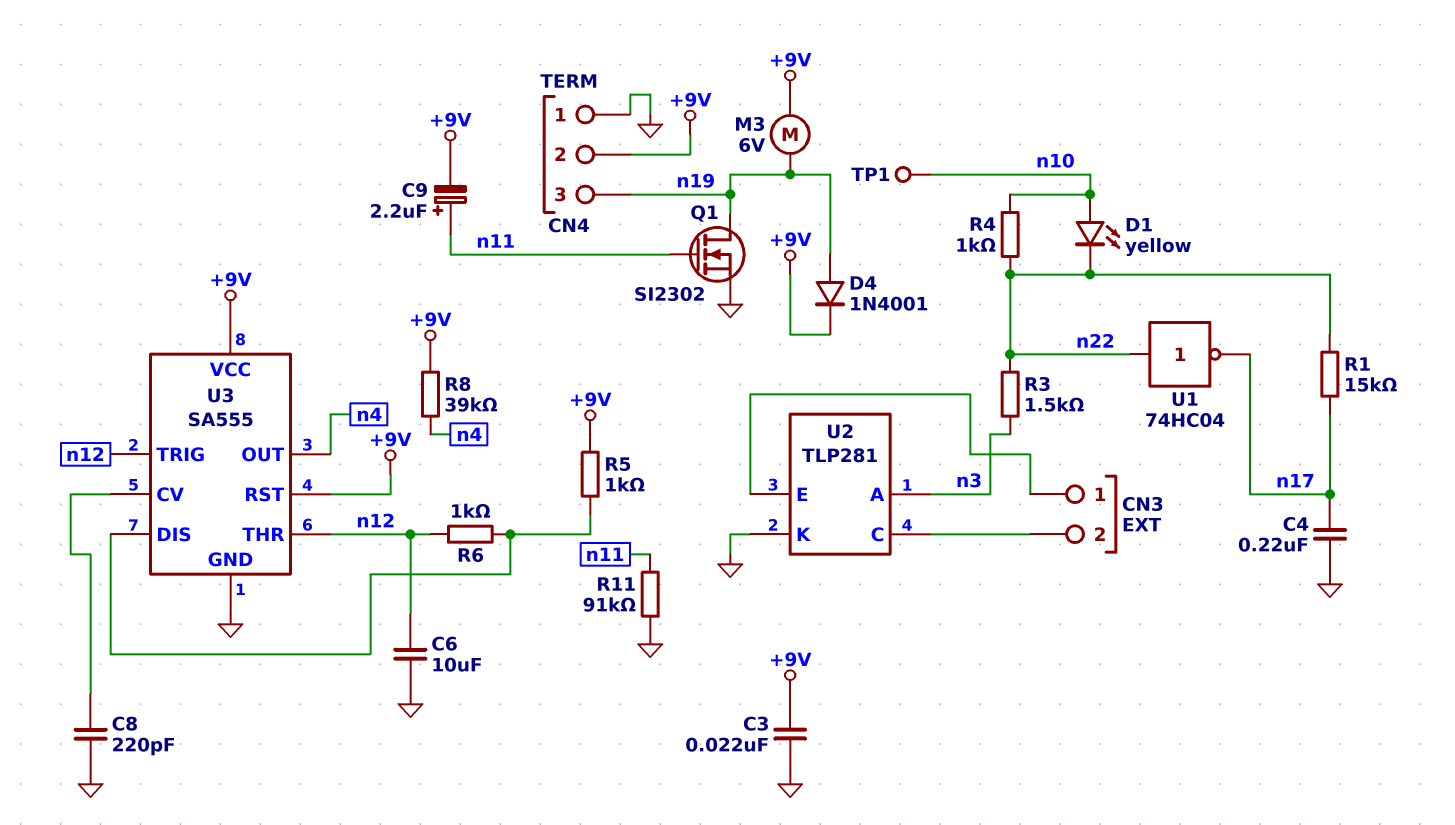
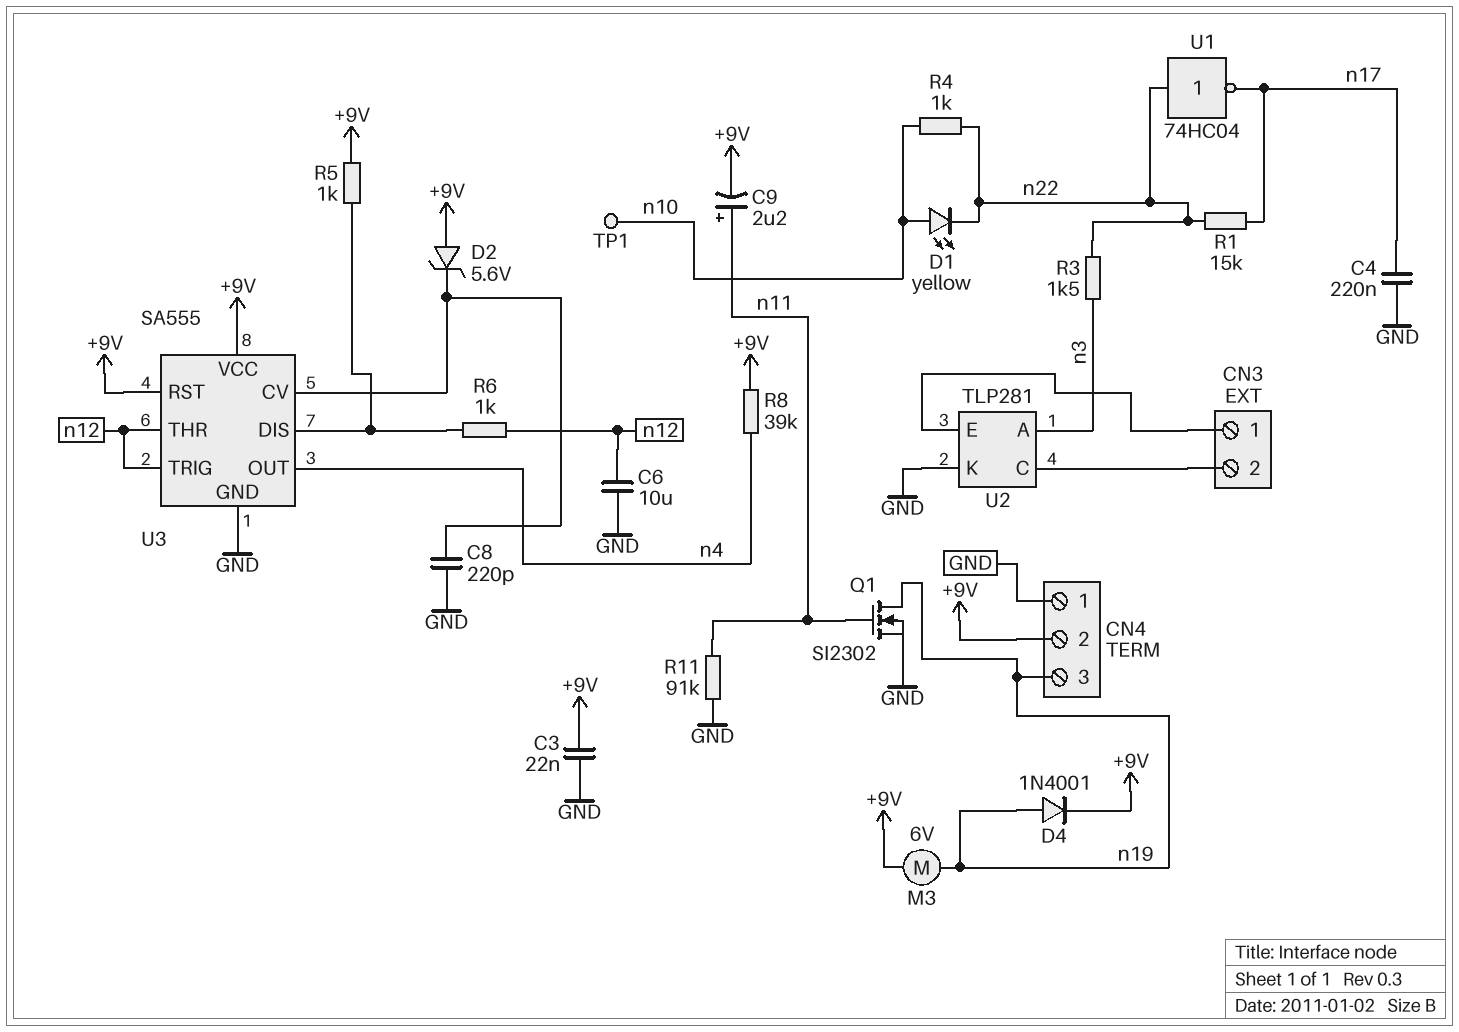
D2: none -> zener 5.6V (A +9V, K U3/CV)

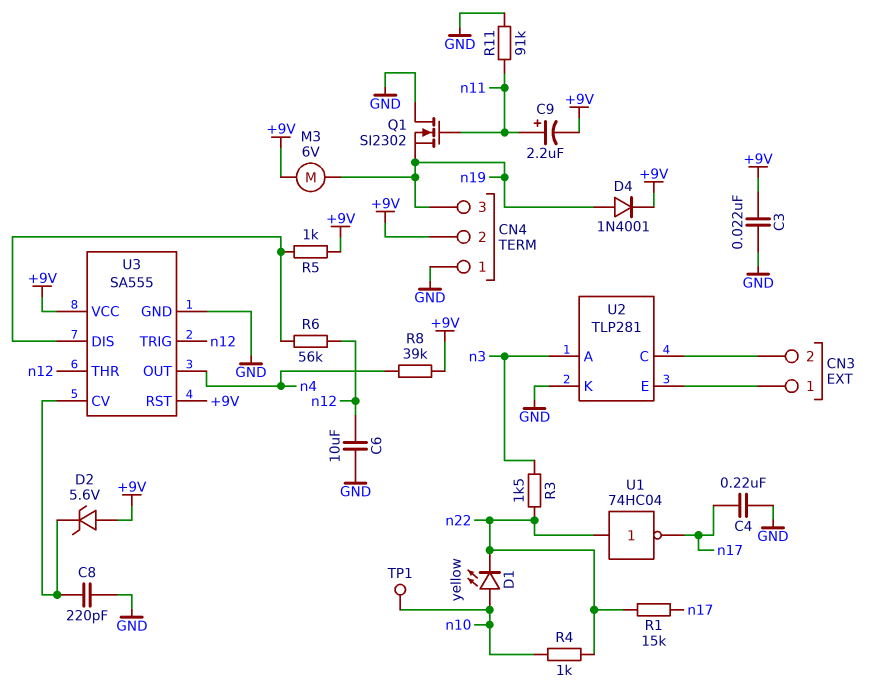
Q1: NMOS SI2302 (G n11, D n19, S GND) -> NMOS SI2302 (G n11, D GND, S n19)
R6: 1k (U3/DIS, n12) -> 56k (U3/DIS, n12)

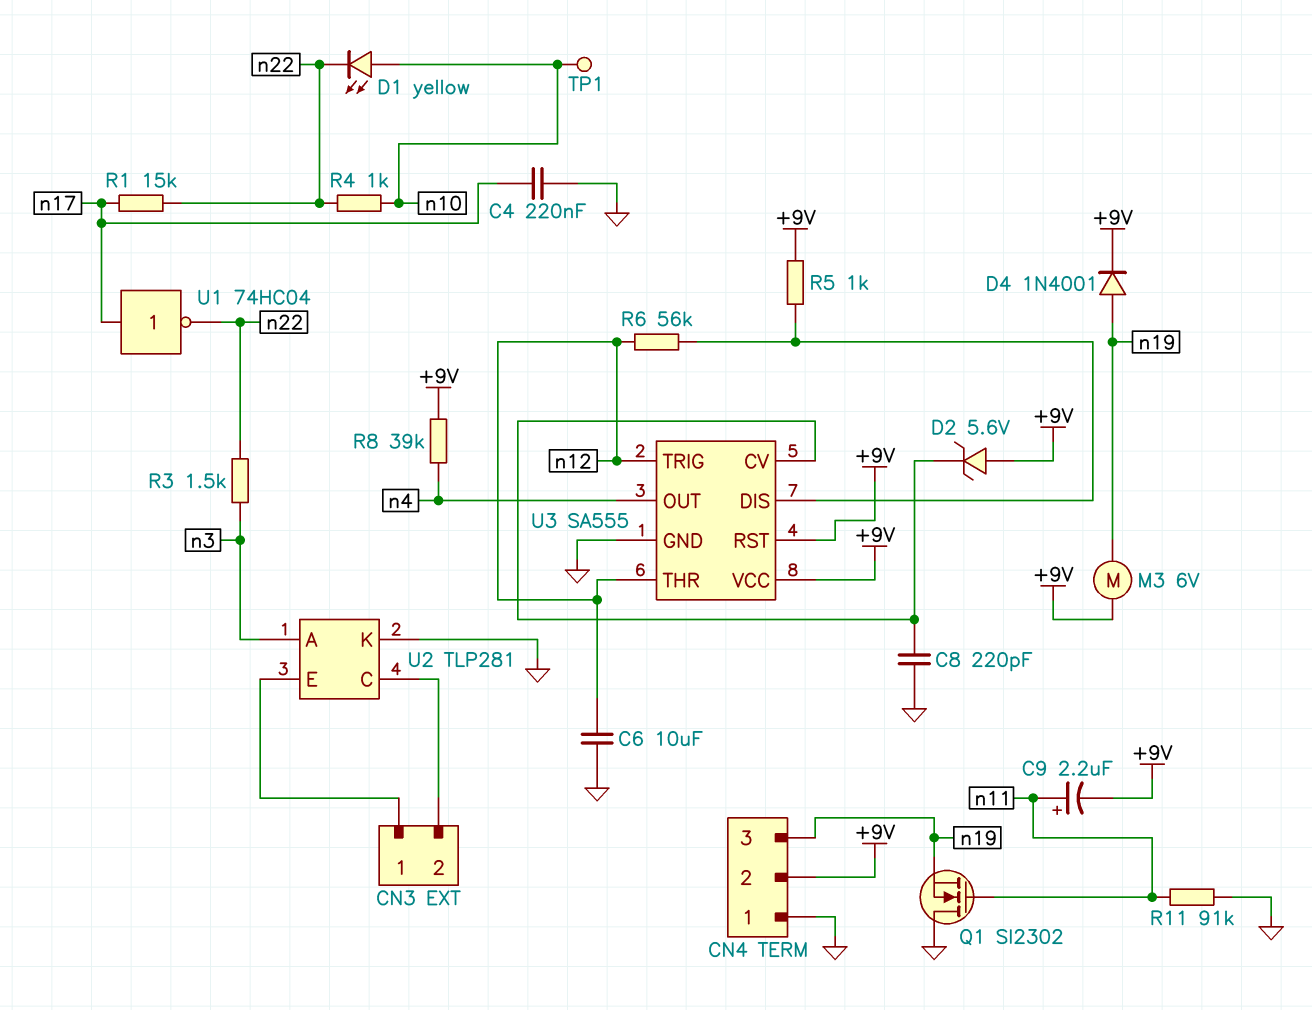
C3: 22nF (+9V, GND) -> none
U1: NOT 74HC04 (in n22, out n17) -> NOT 74HC04 (in n17, out n22)

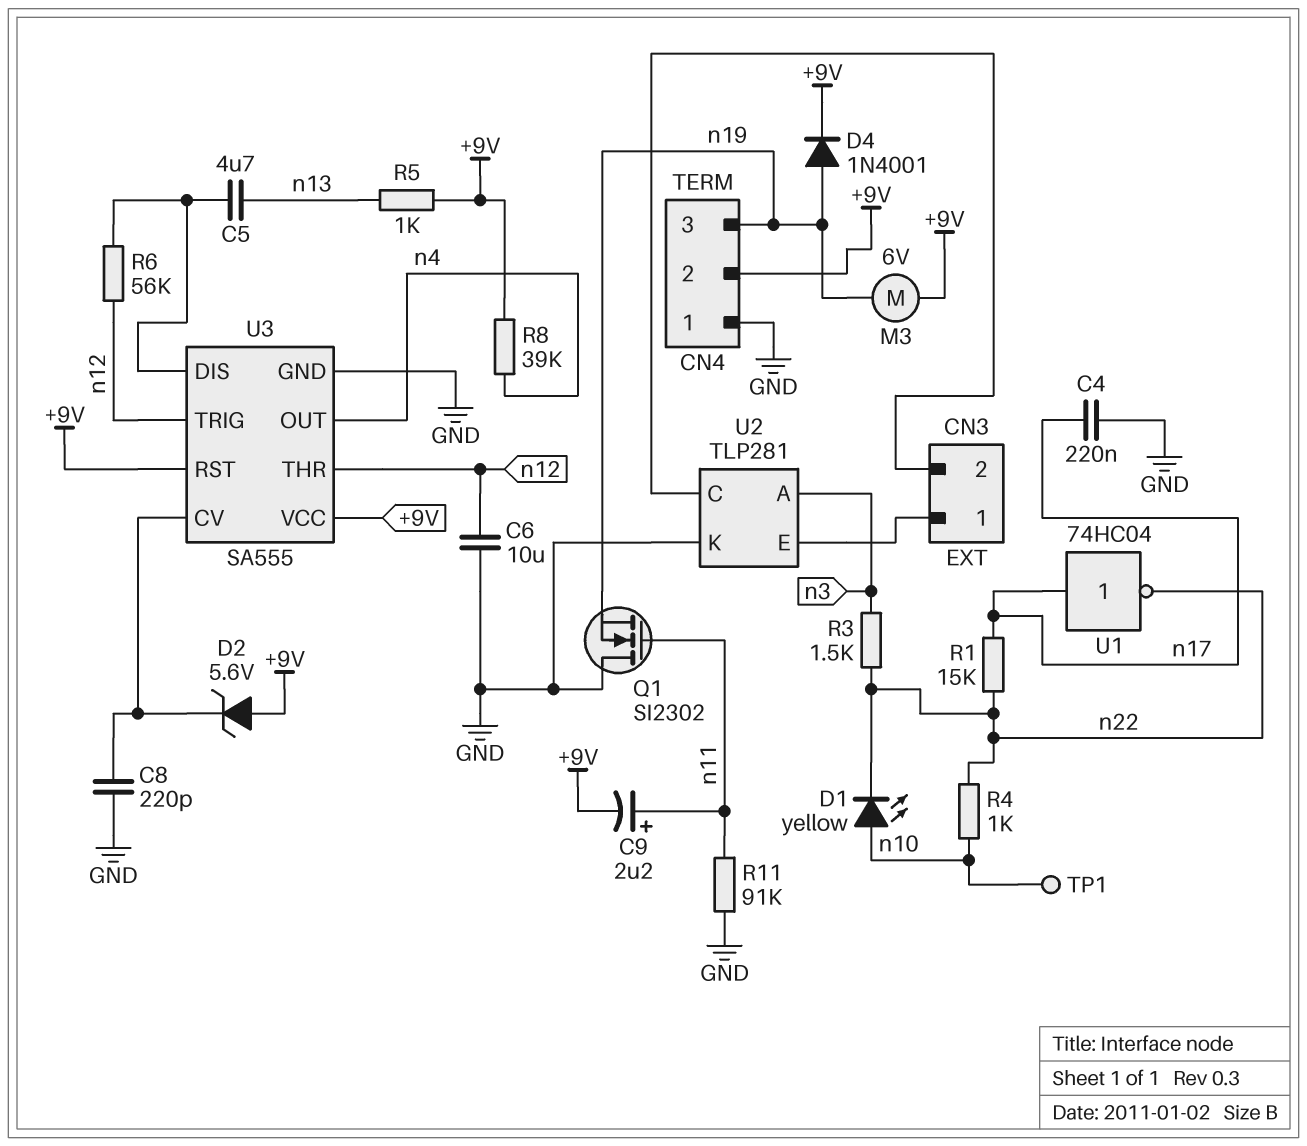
C5: none -> 4.7uF (U3/DIS, n13)
R5: 1k (+9V, U3/DIS) -> 1k (+9V, n13)

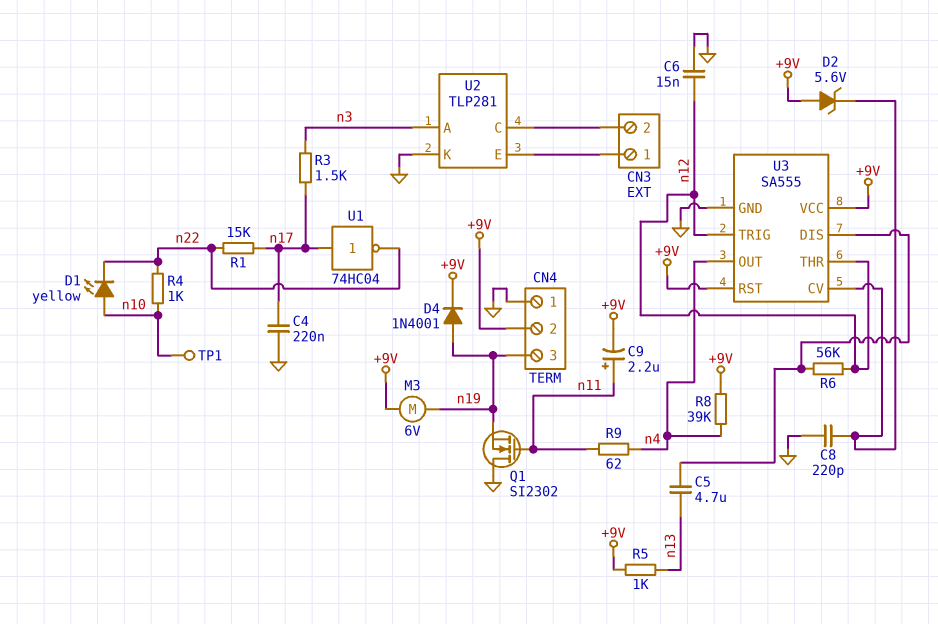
C6: 10uF (GND, n12) -> 15nF (GND, n12)
R3: 1.5k (n3, n22) -> 1.5k (n3, n17)
R9: none -> 62 (n4, n11)
R11: 91k (GND, n11) -> none

